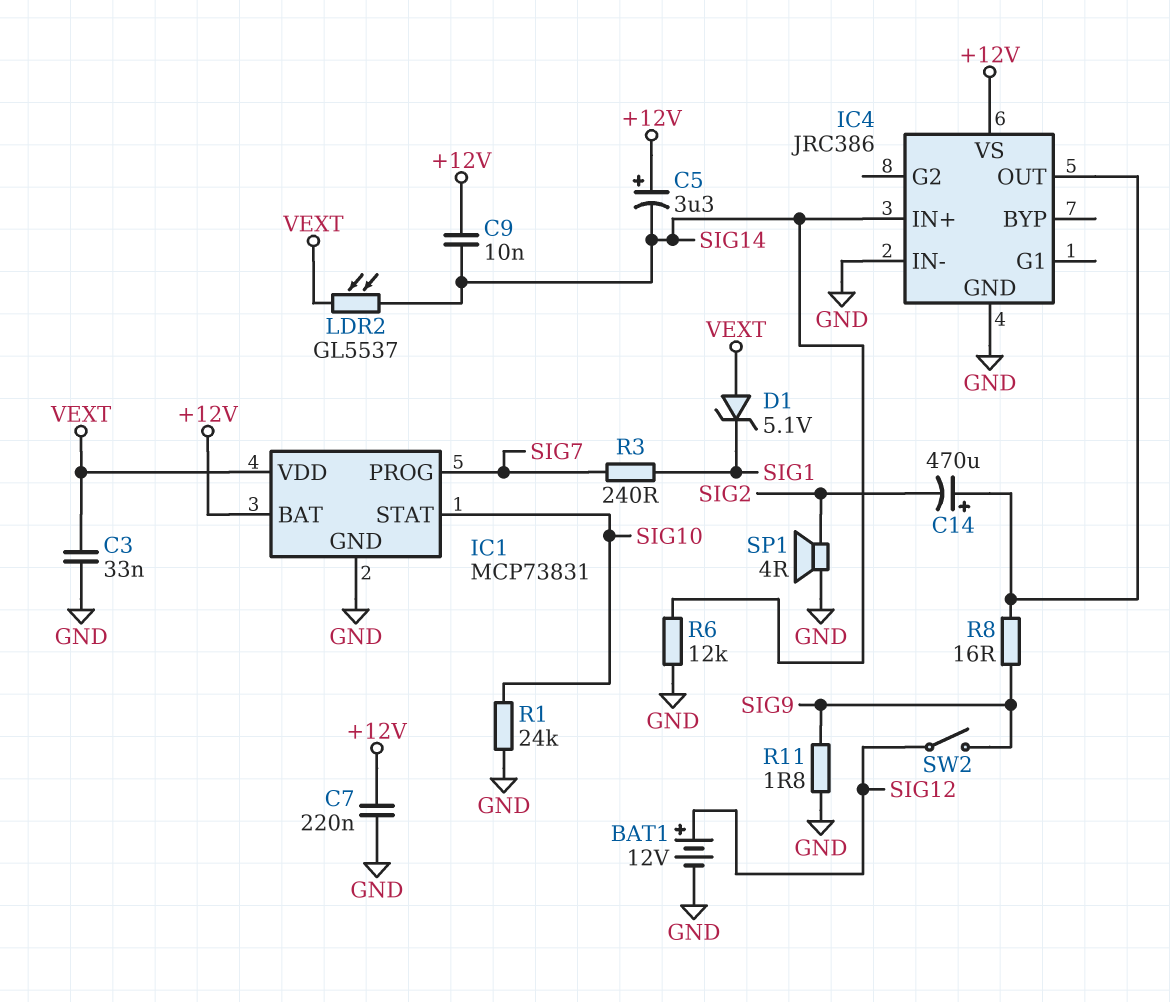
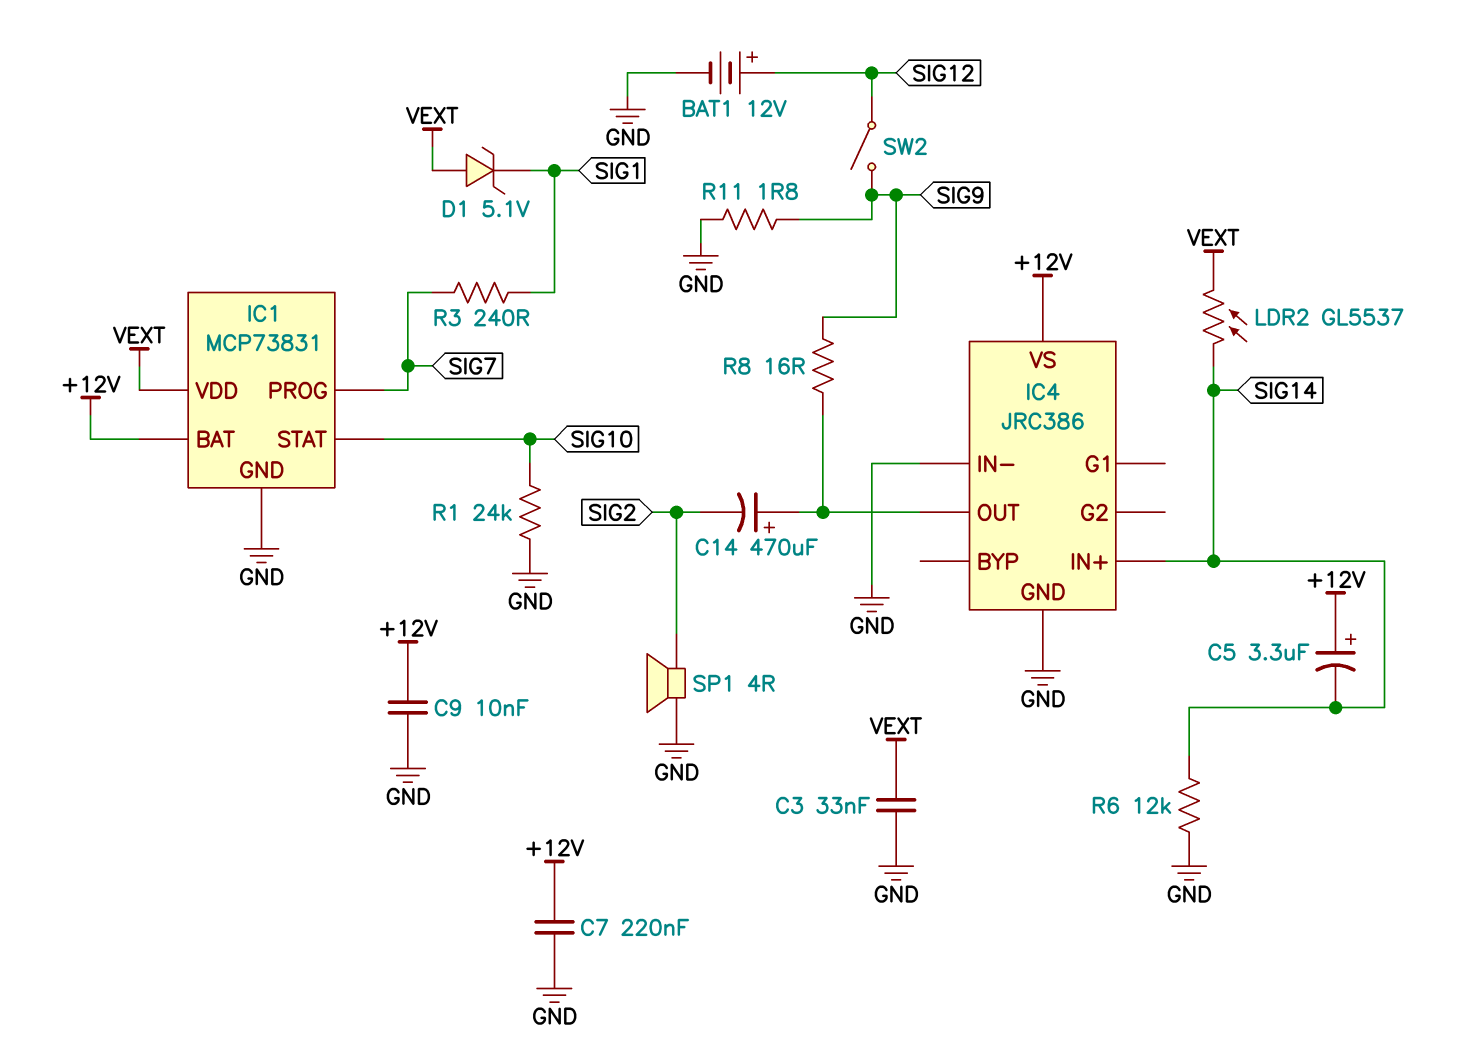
C9: 10nF (+12V, SIG14) -> 10nF (+12V, GND)

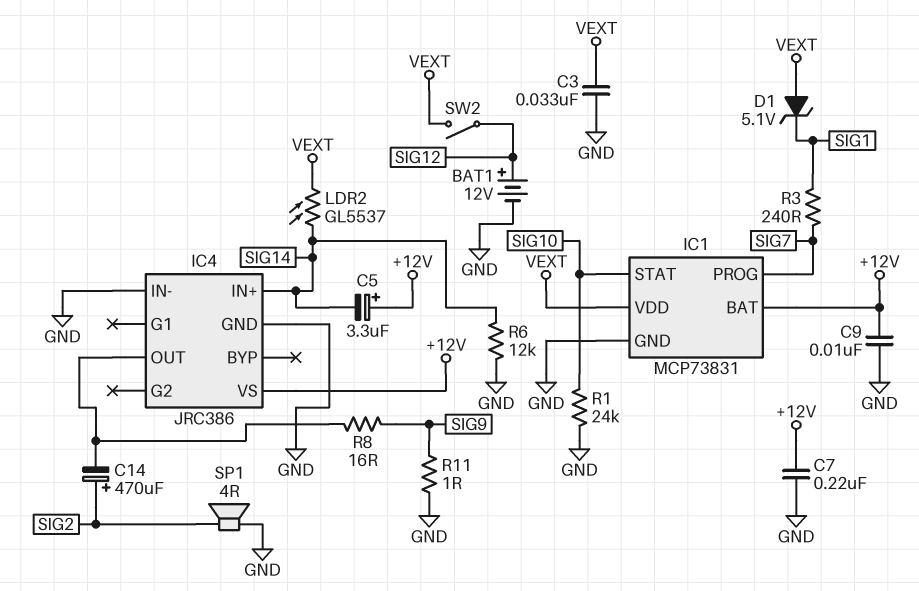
C14: 470uF (plus IC4/OUT, minus SIG2) -> 470uF (plus SIG2, minus IC4/OUT)
R11: 1.8 (GND, SIG9) -> 1 (GND, SIG9)
SW2: switch (SIG9, SIG12) -> switch (SIG12, VEXT)

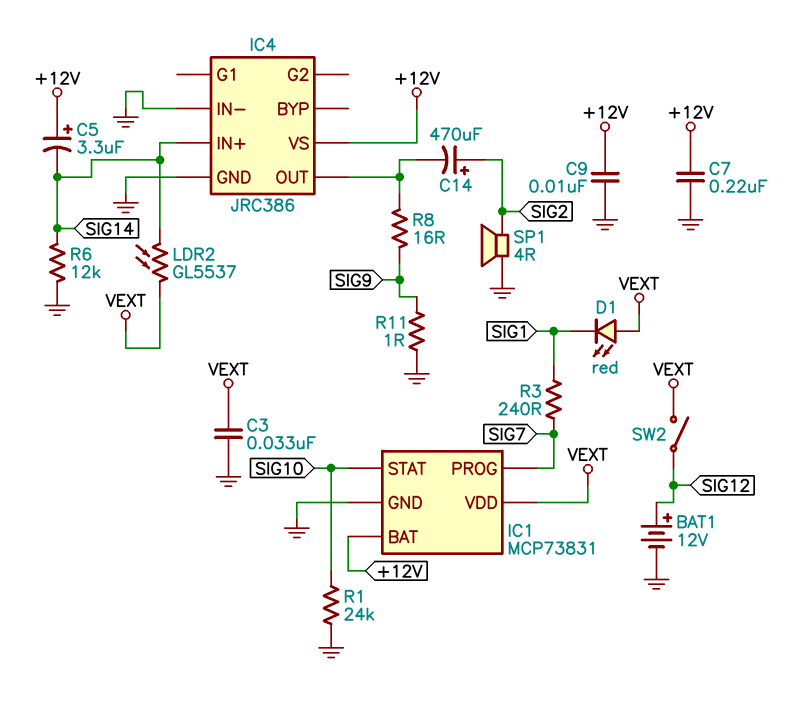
D1: zener 5.1V (A VEXT, K SIG1) -> LED red (A VEXT, K SIG1)

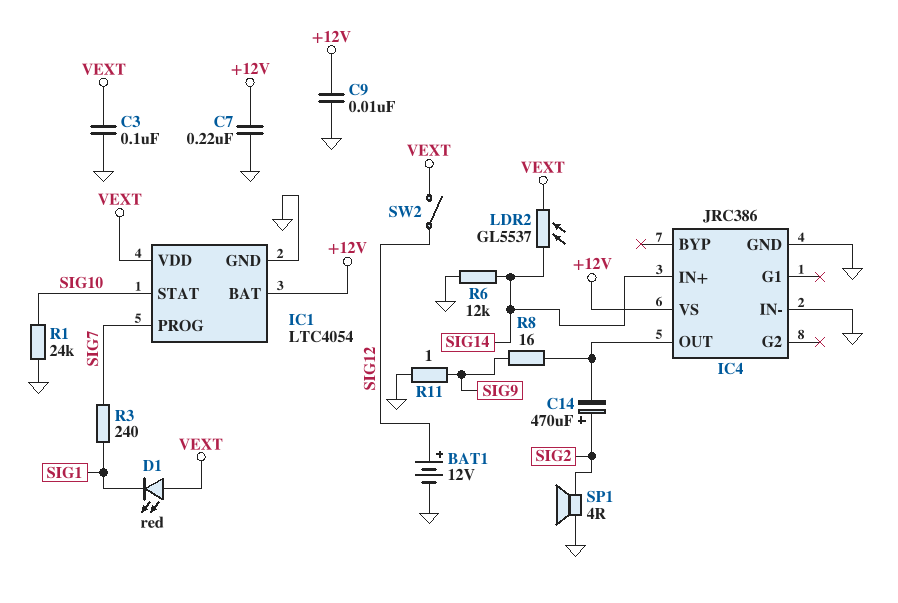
C3: 33nF (GND, VEXT) -> 100nF (GND, VEXT)
C5: 3.3uF (plus +12V, minus SIG14) -> none
IC1: MCP73831 -> LTC4054

